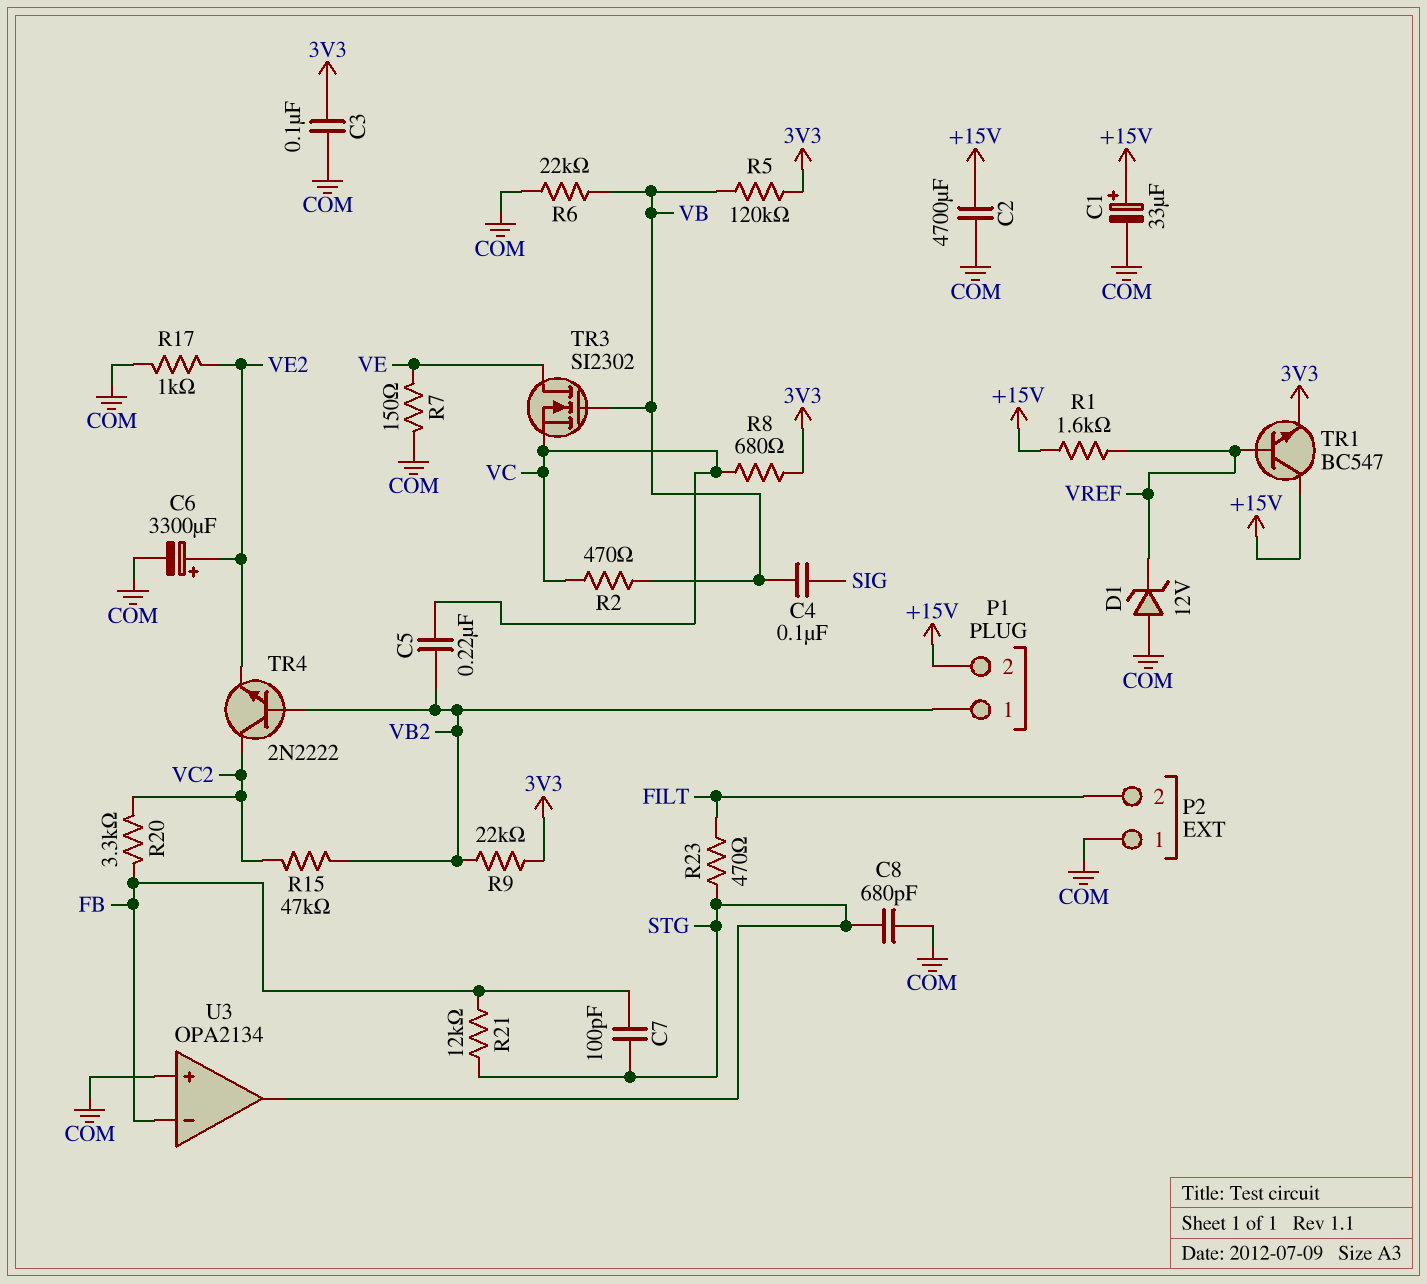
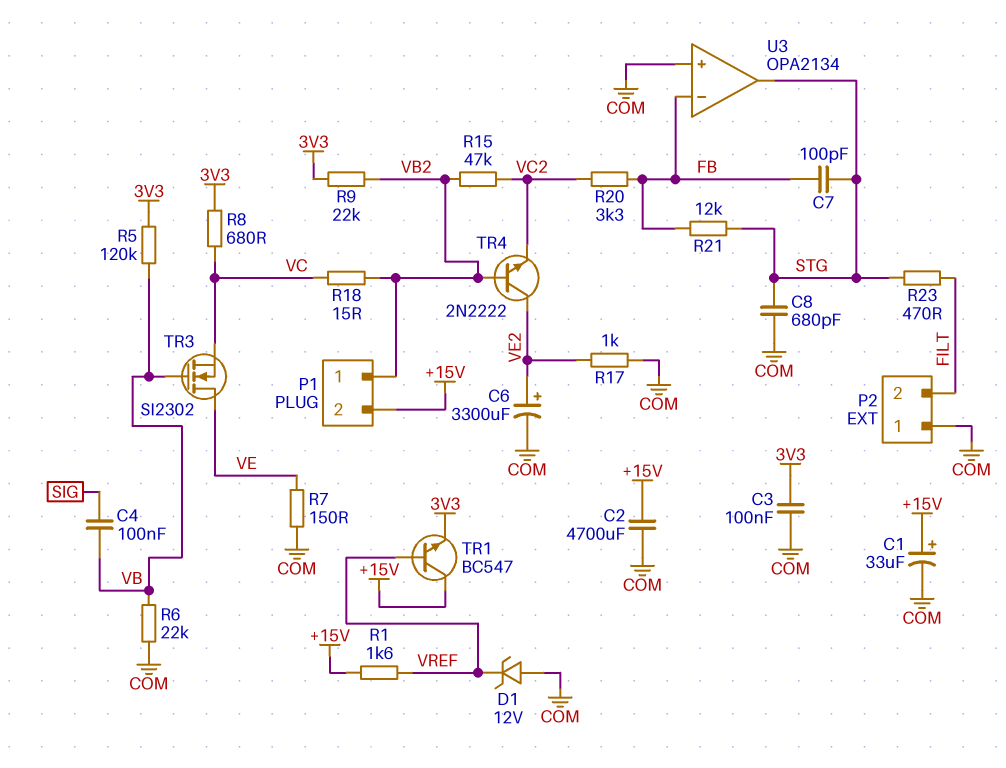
C5: 220nF (VB2, VC) -> none
R2: 470 (VB, VC) -> none
R18: none -> 15 (VB2, VC)
TR4: NPN 2N2222 (B VB2, C VC2, E VE2) -> NPN 2N2222 (B VB2, C VE2, E VC2)

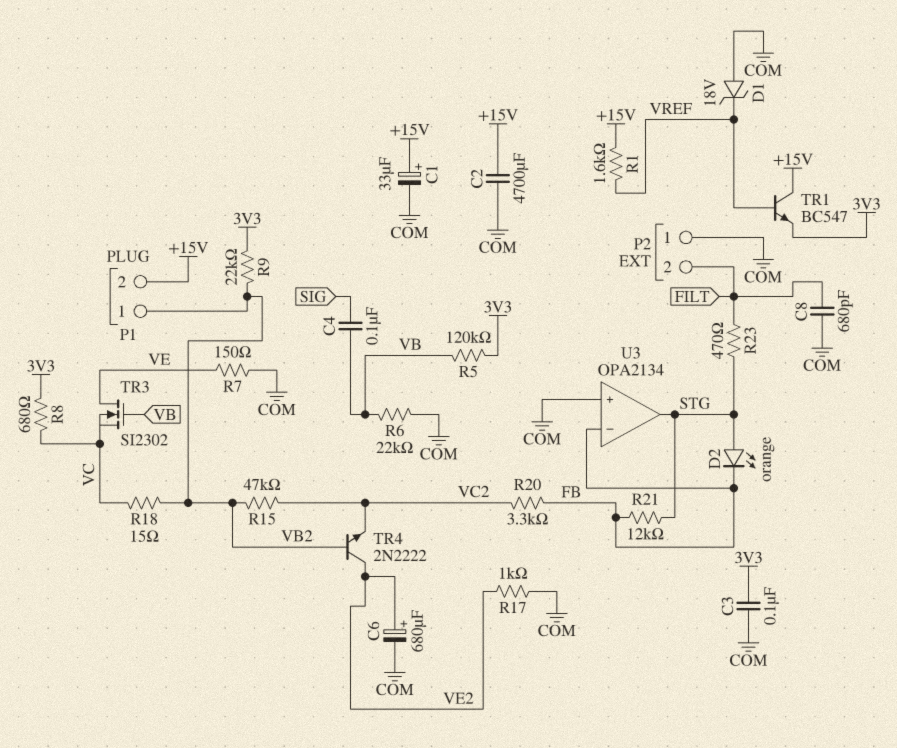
C6: 3300uF (plus VE2, minus COM) -> 680uF (plus VE2, minus COM)
C7: 100pF (FB, STG) -> none
C8: 680pF (COM, STG) -> 680pF (COM, FILT)
D1: zener 12V (A COM, K VREF) -> zener 18V (A COM, K VREF)
D2: none -> LED orange (A STG, K FB)

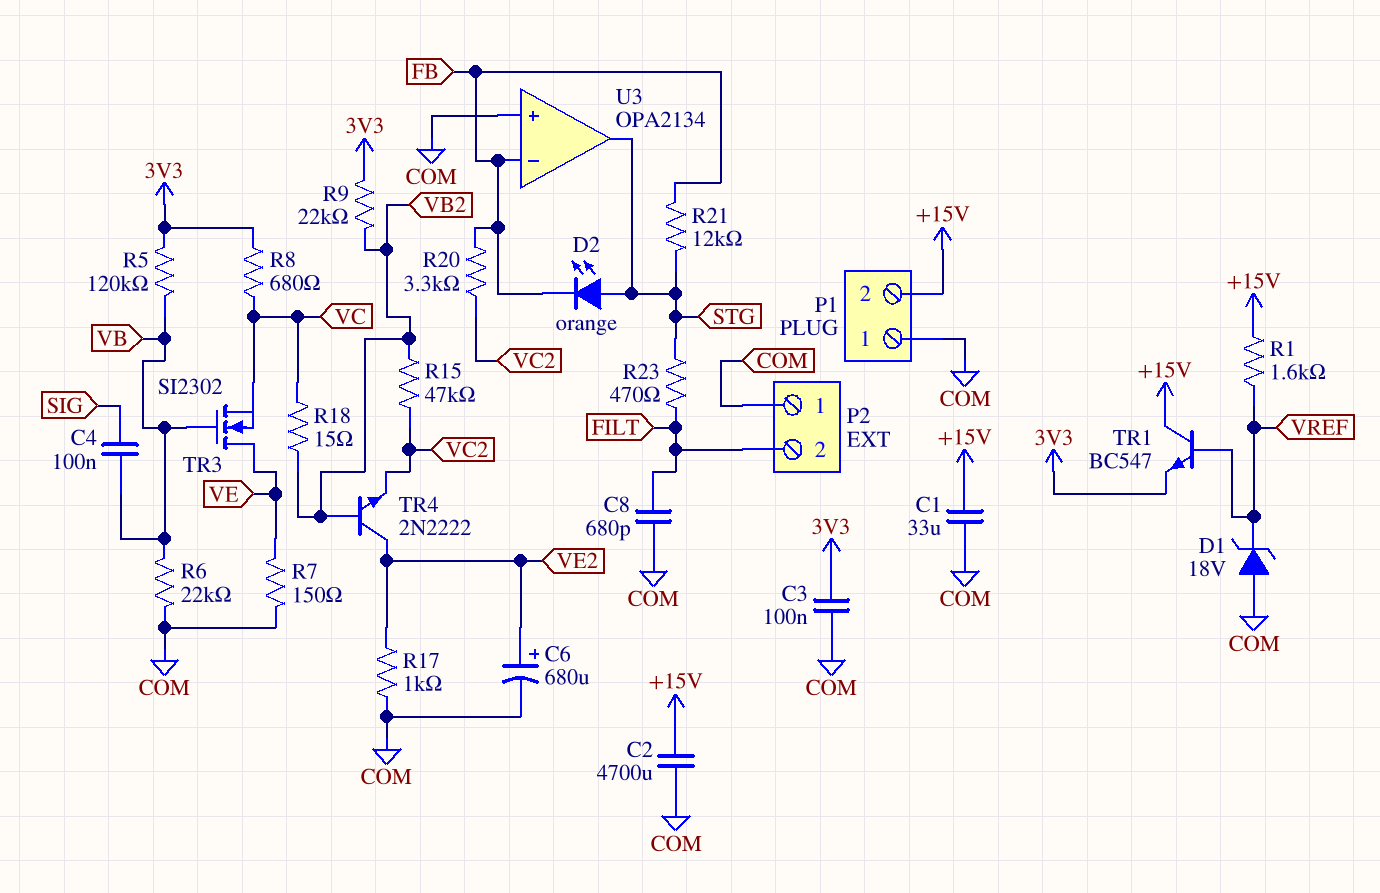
C1: 33uF (plus +15V, minus COM) -> 33uF (+15V, COM)
P1 pin 1: VB2 -> COM

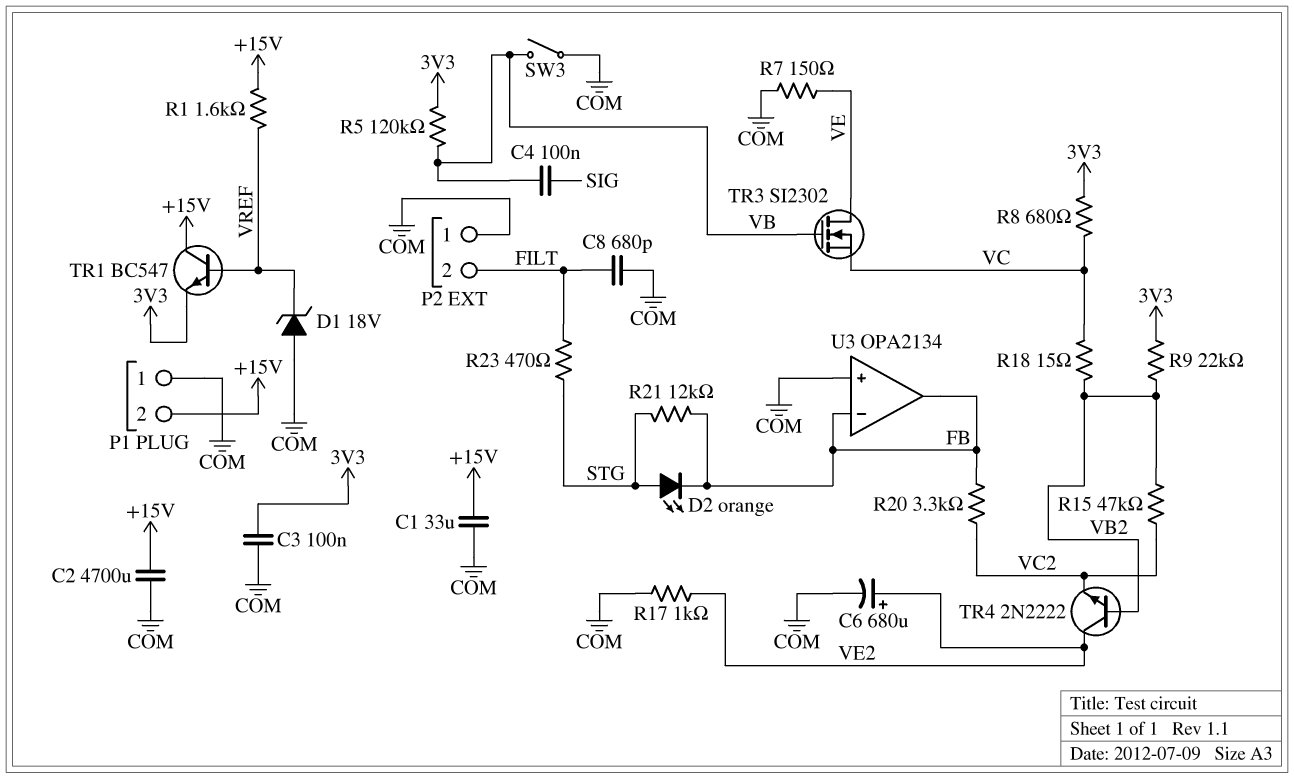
R6: 22k (COM, VB) -> none
SW3: none -> switch (COM, VB)
U3 pin out: STG -> FB

